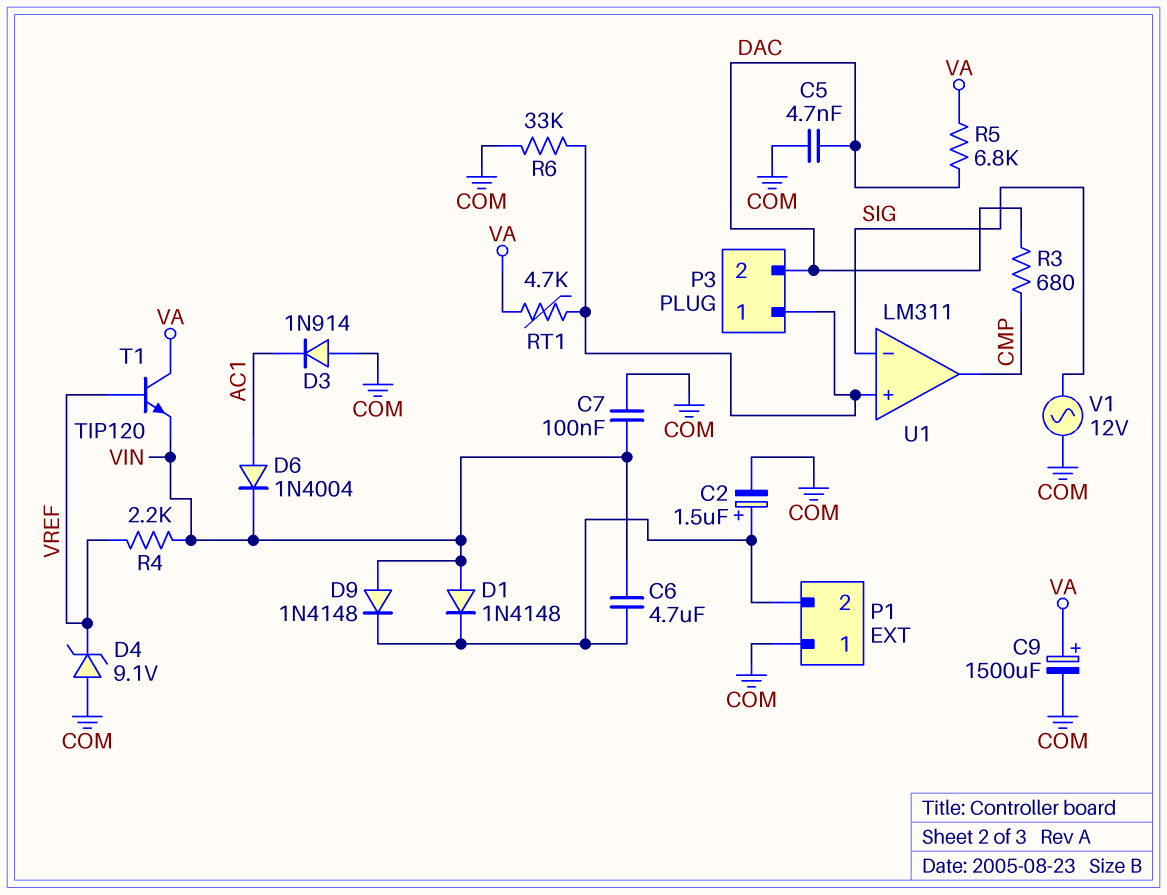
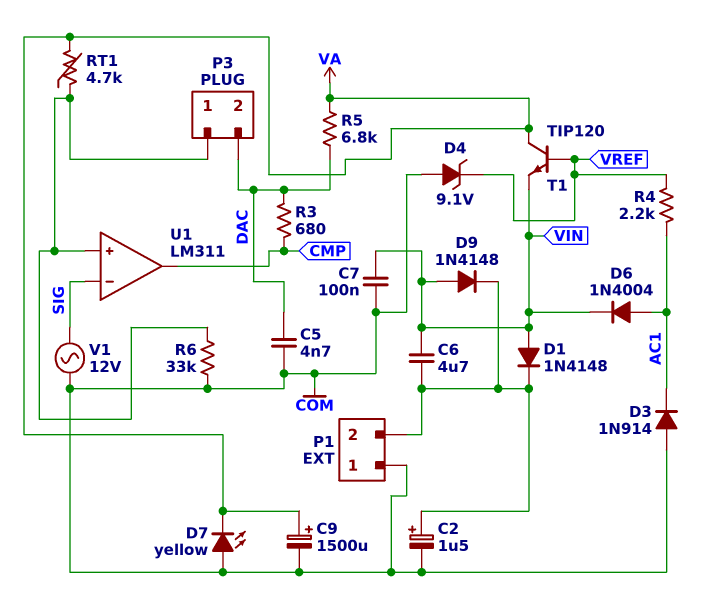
D7: none -> LED yellow (A COM, K VA)
R4: 2.2k (VIN, VREF) -> 2.2k (AC1, VREF)

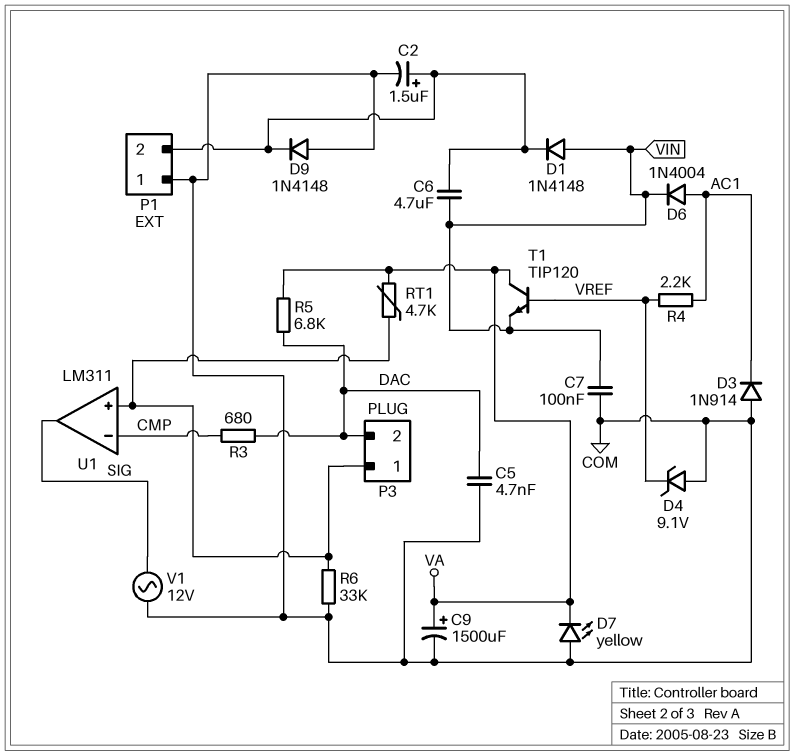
D9: diode 1N4148 (A VIN, K P1/2) -> diode 1N4148 (A COM, K P1/2)
U1 pin in-: SIG -> CMP
U1 pin out: CMP -> SIG

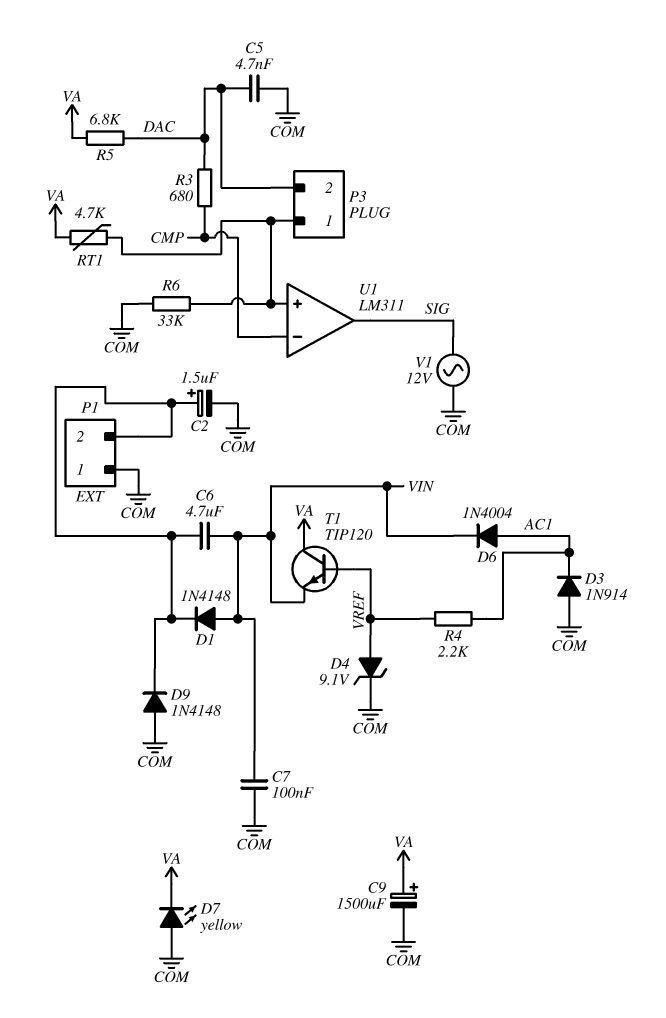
D4: zener 9.1V (A COM, K VREF) -> zener 9.1V (A VREF, K COM)

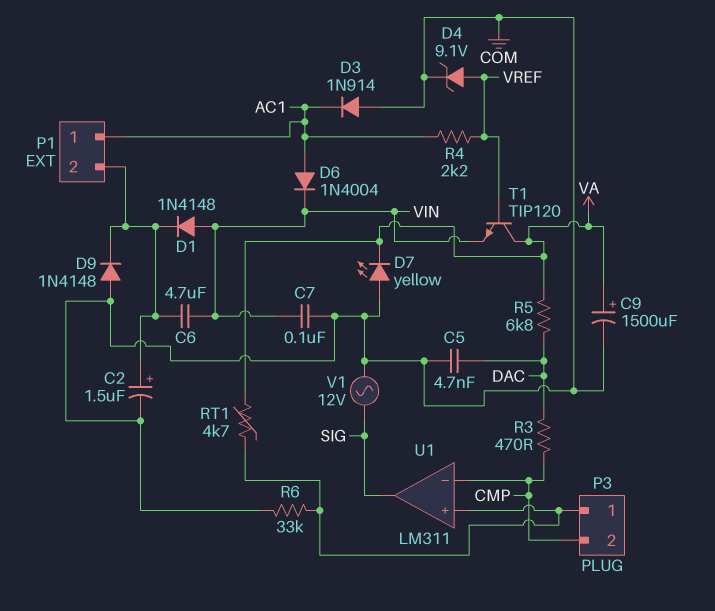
P1 pin 1: COM -> AC1
P3 pin 2: DAC -> CMP
R3: 680 (CMP, DAC) -> 470 (CMP, DAC)

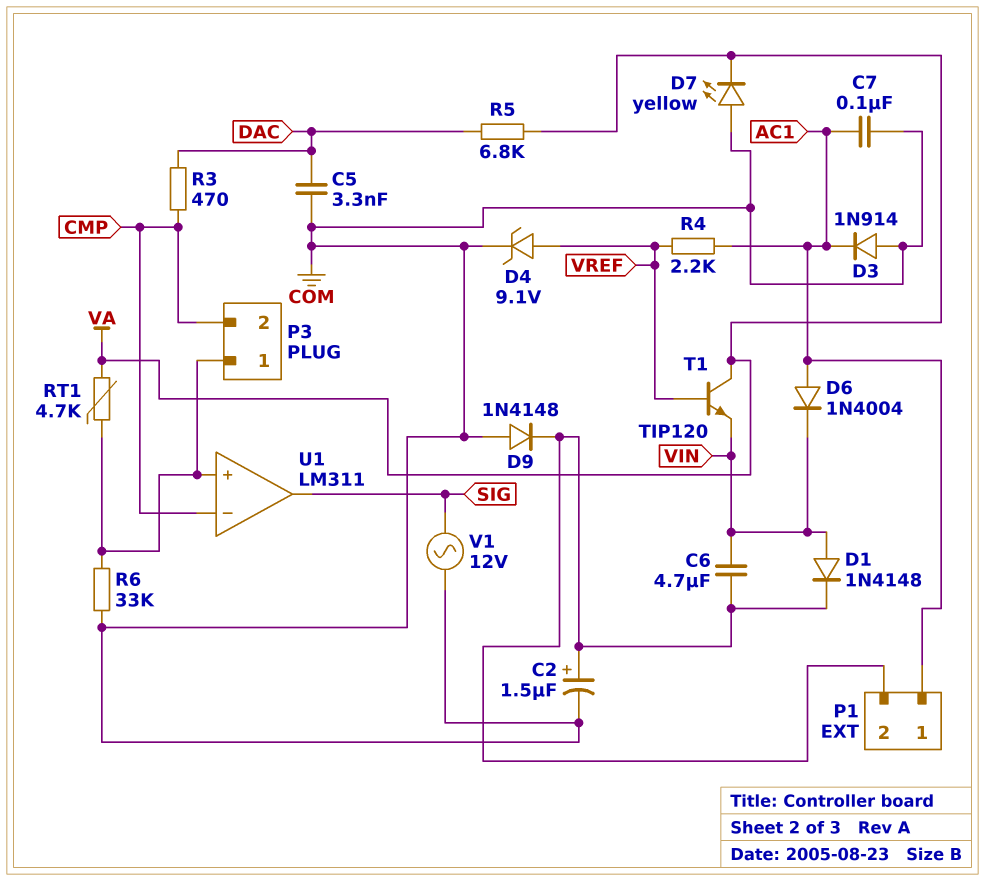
C5: 4.7nF (COM, DAC) -> 3.3nF (COM, DAC)
C7: 100nF (COM, VIN) -> 100nF (AC1, COM)
C9: 1500uF (plus VA, minus COM) -> none

